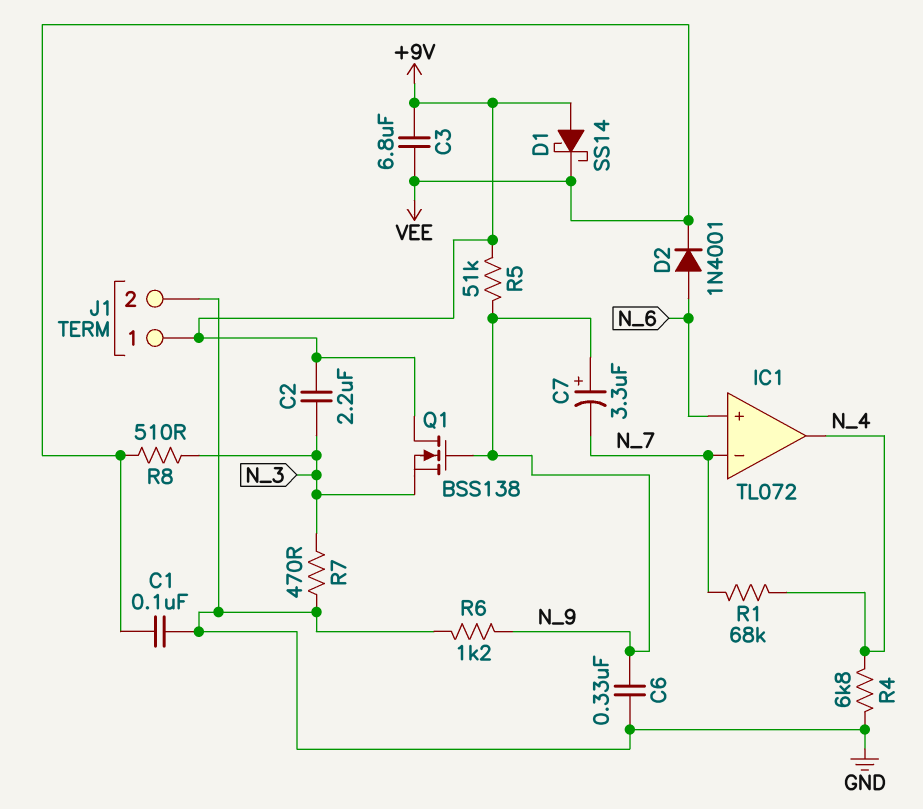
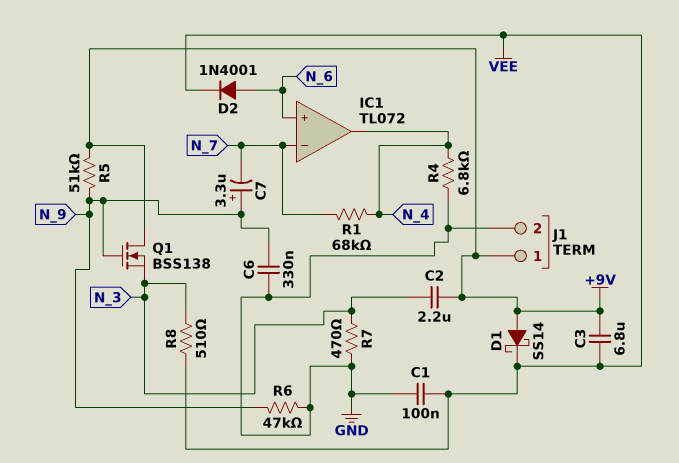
R6: 1.2k (GND, N_9) -> 47k (GND, N_9)

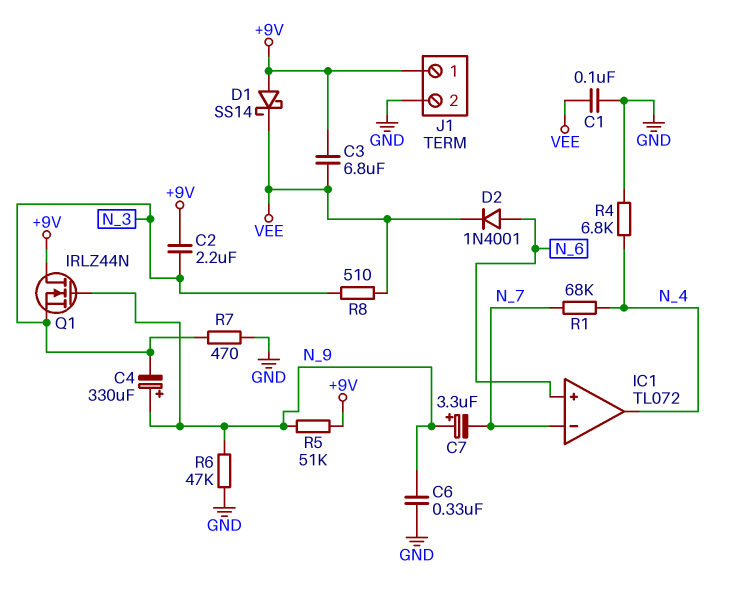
C4: none -> 330uF (plus N_9, minus N_3)
Q1: NMOS BSS138 (G N_9, D +9V, S N_3) -> NMOS IRLZ44N (G N_9, D +9V, S N_3)

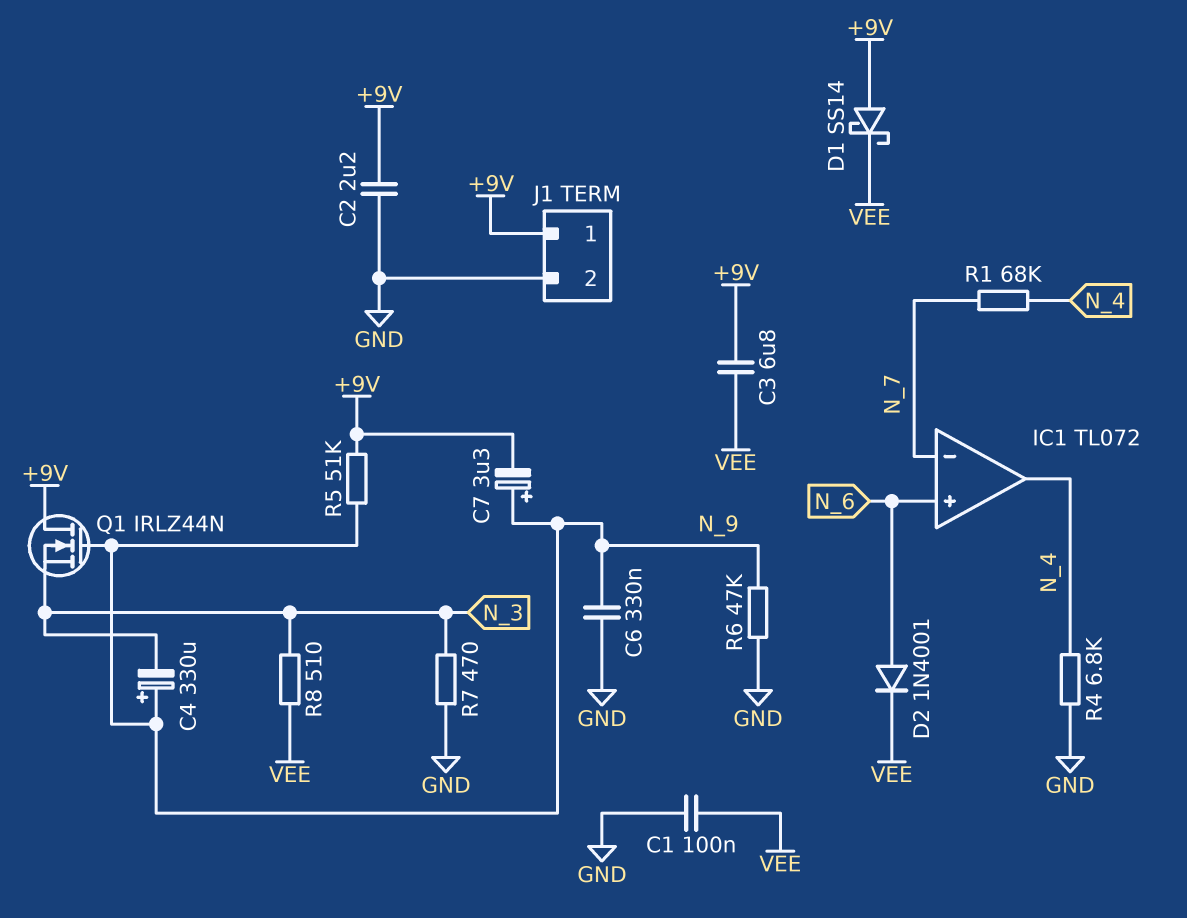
C2: 2.2uF (+9V, N_3) -> 2.2uF (+9V, GND)
C7: 3.3uF (plus N_9, minus N_7) -> 3.3uF (plus N_9, minus +9V)

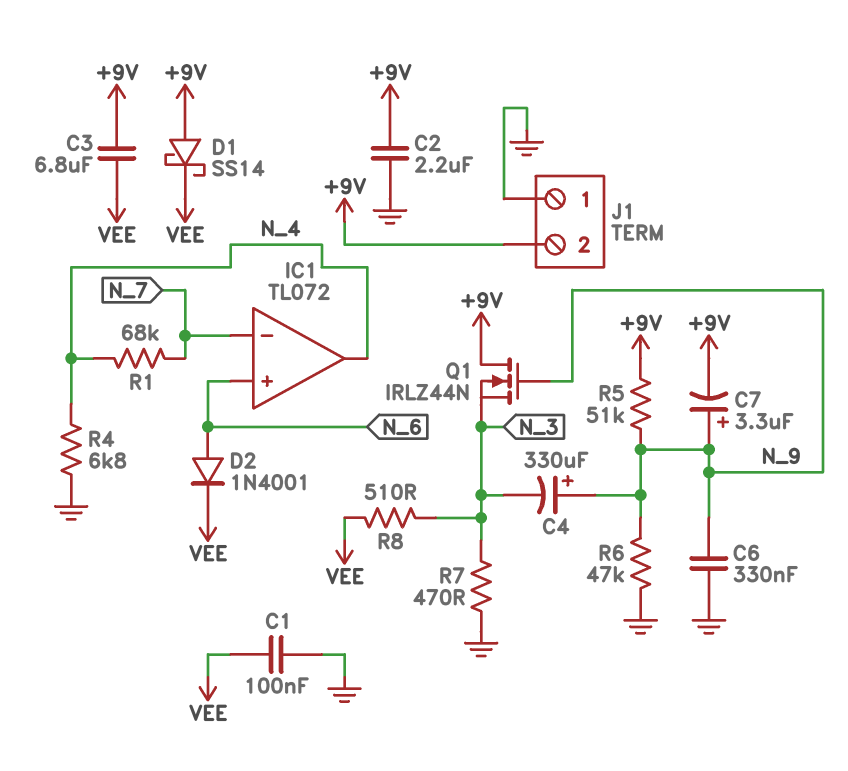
J1 pin 1: +9V -> GND
J1 pin 2: GND -> +9V

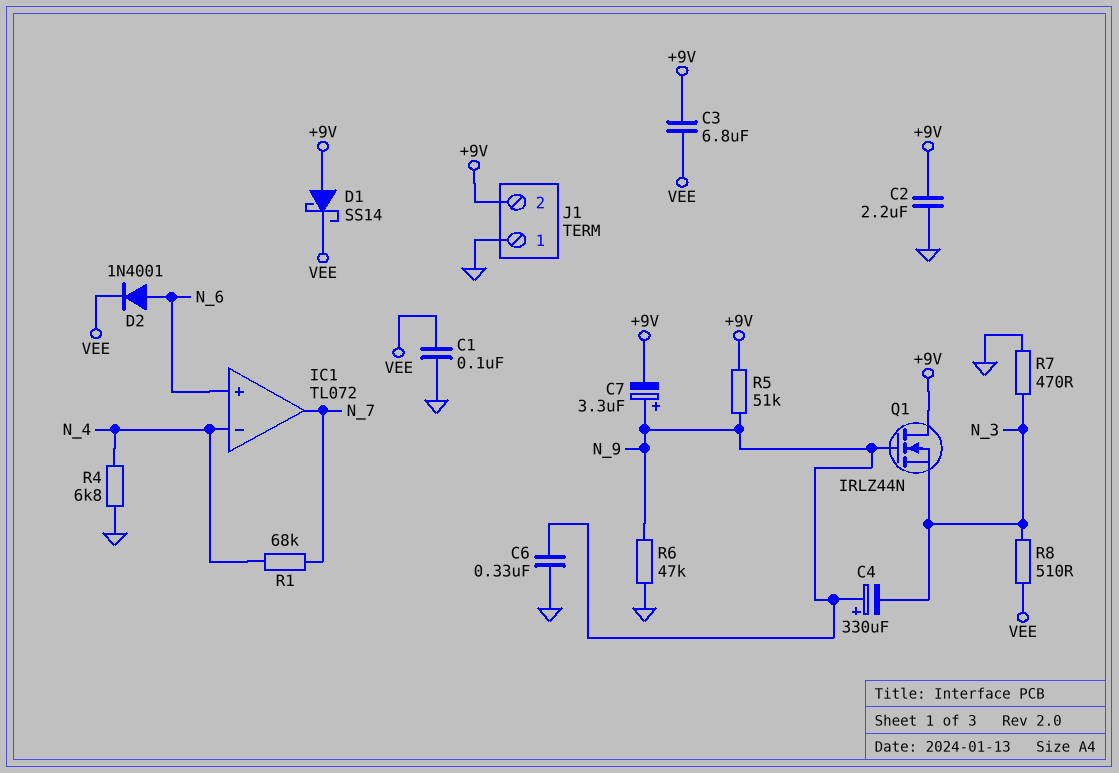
IC1 pin in-: N_7 -> N_4
IC1 pin out: N_4 -> N_7

